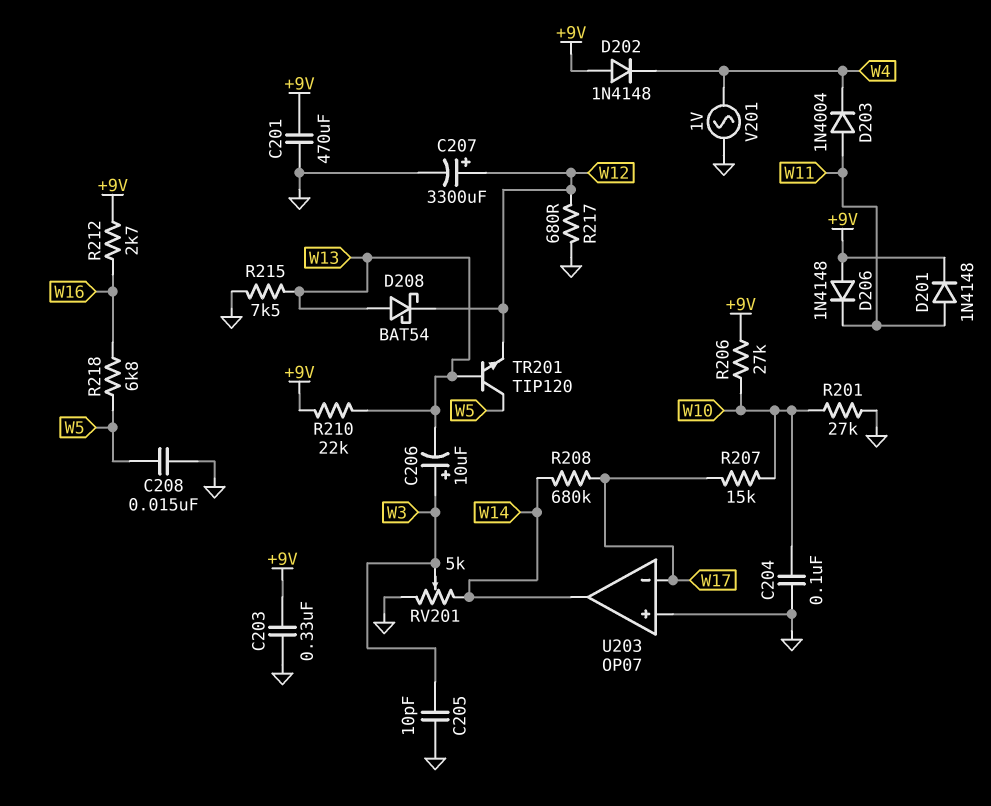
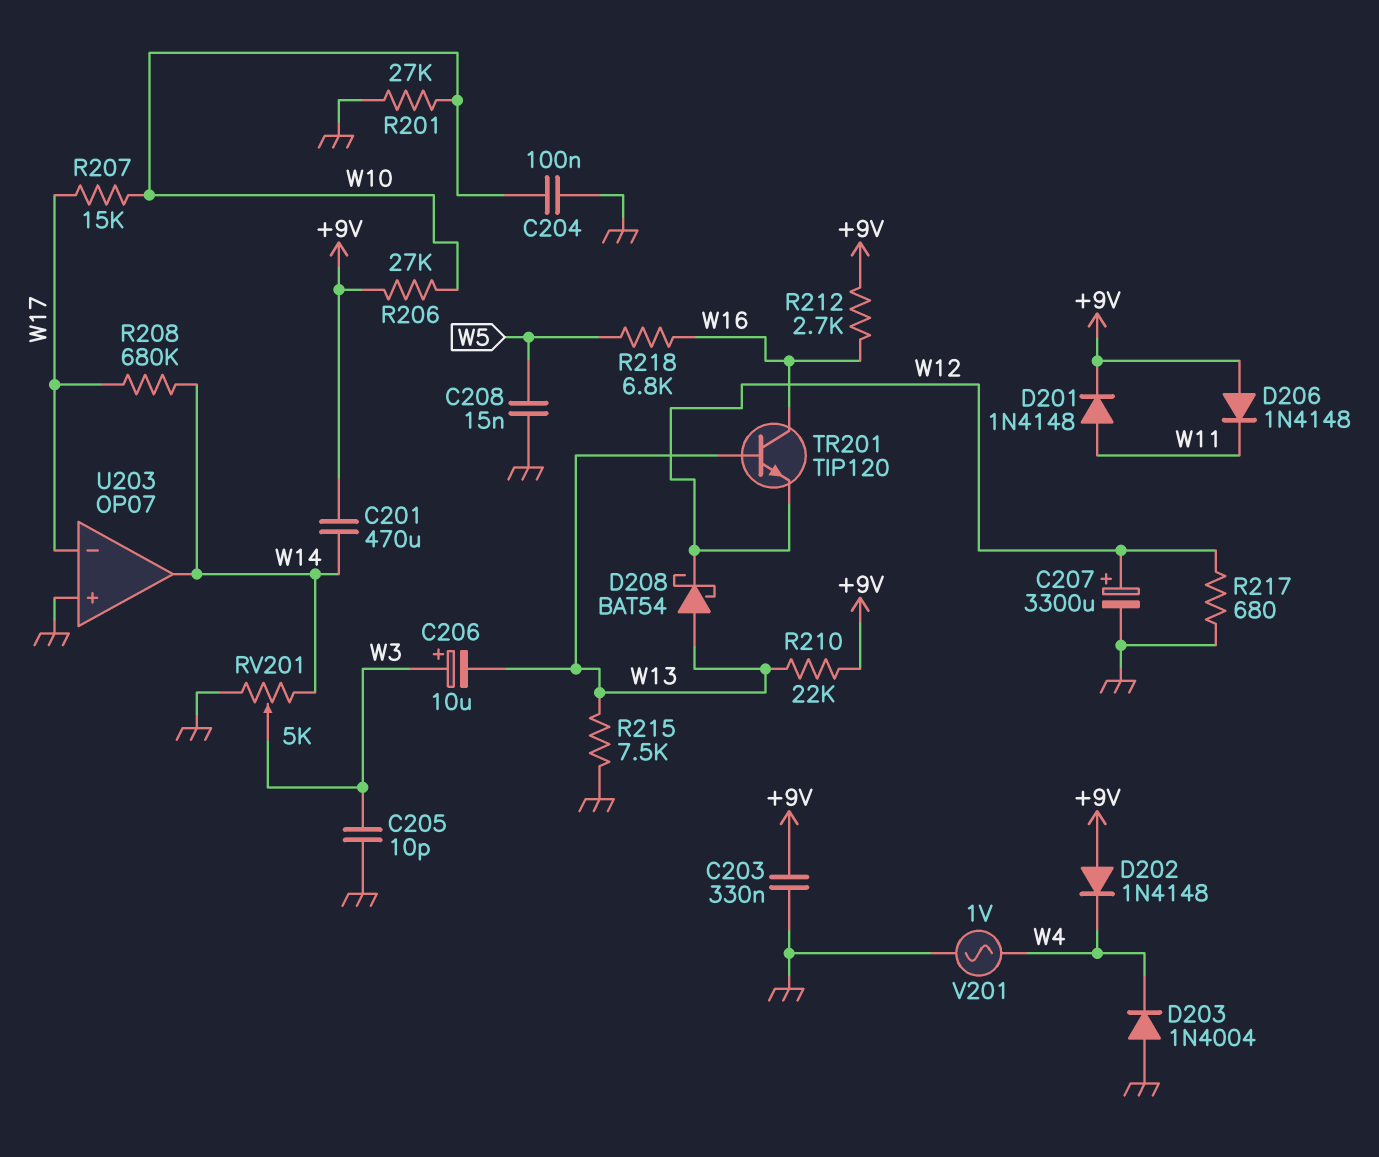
C201: 470uF (+9V, GND) -> 470uF (+9V, W14)
D203: diode 1N4004 (A W11, K W4) -> diode 1N4004 (A GND, K W4)
TR201: NPN TIP120 (B W13, C W5, E W12) -> NPN TIP120 (B W13, C W16, E W12)

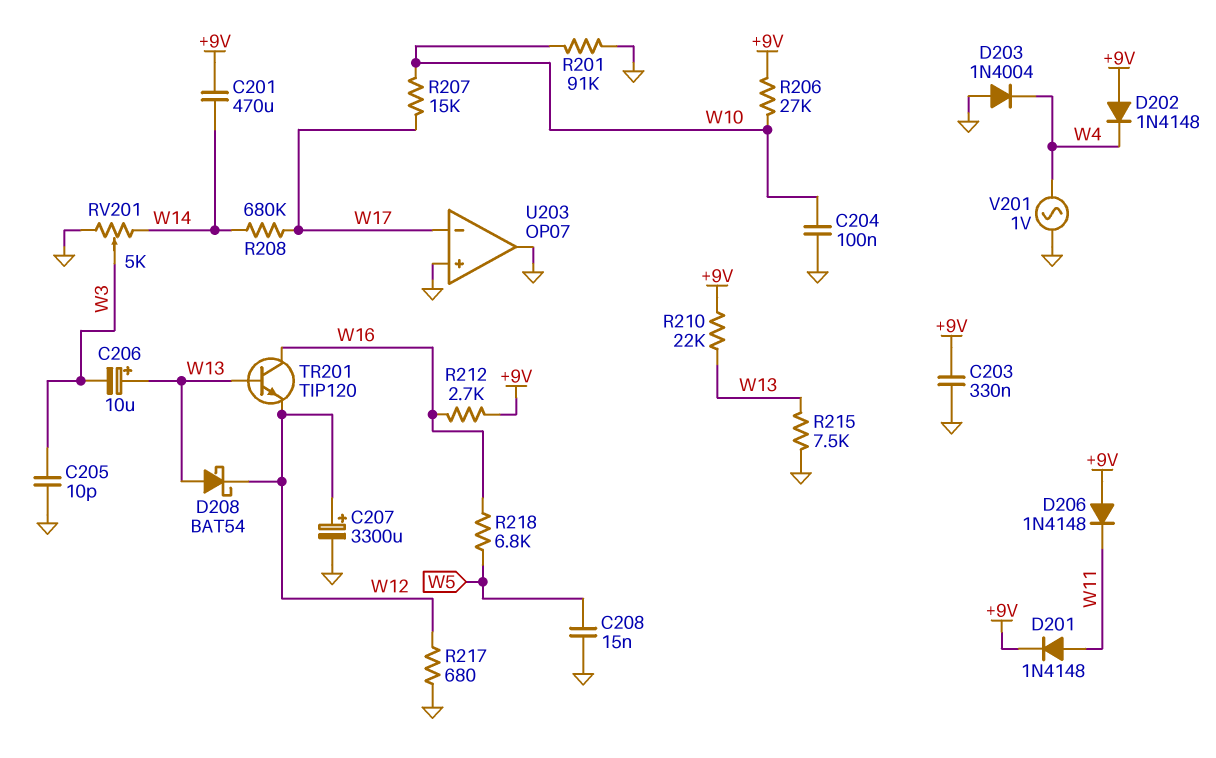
C206: 10uF (plus W3, minus W13) -> 10uF (plus W13, minus W3)
R201: 27k (GND, W10) -> 91k (GND, W10)
U203 pin out: W14 -> GND

